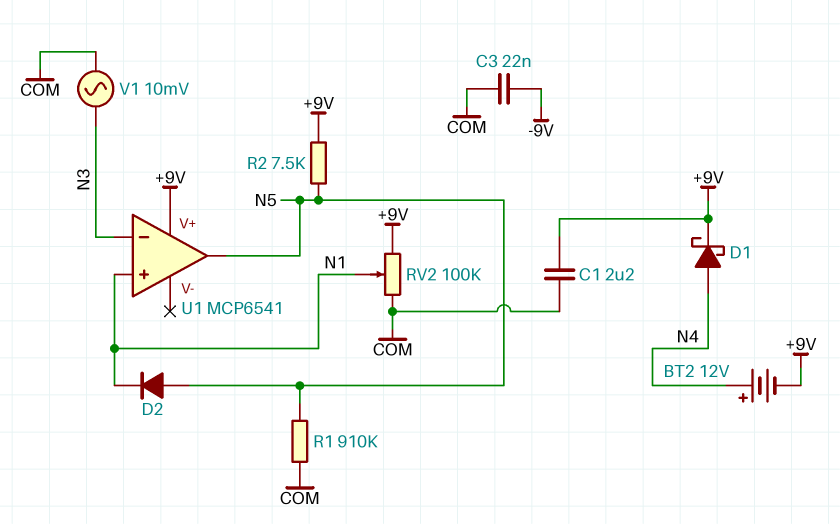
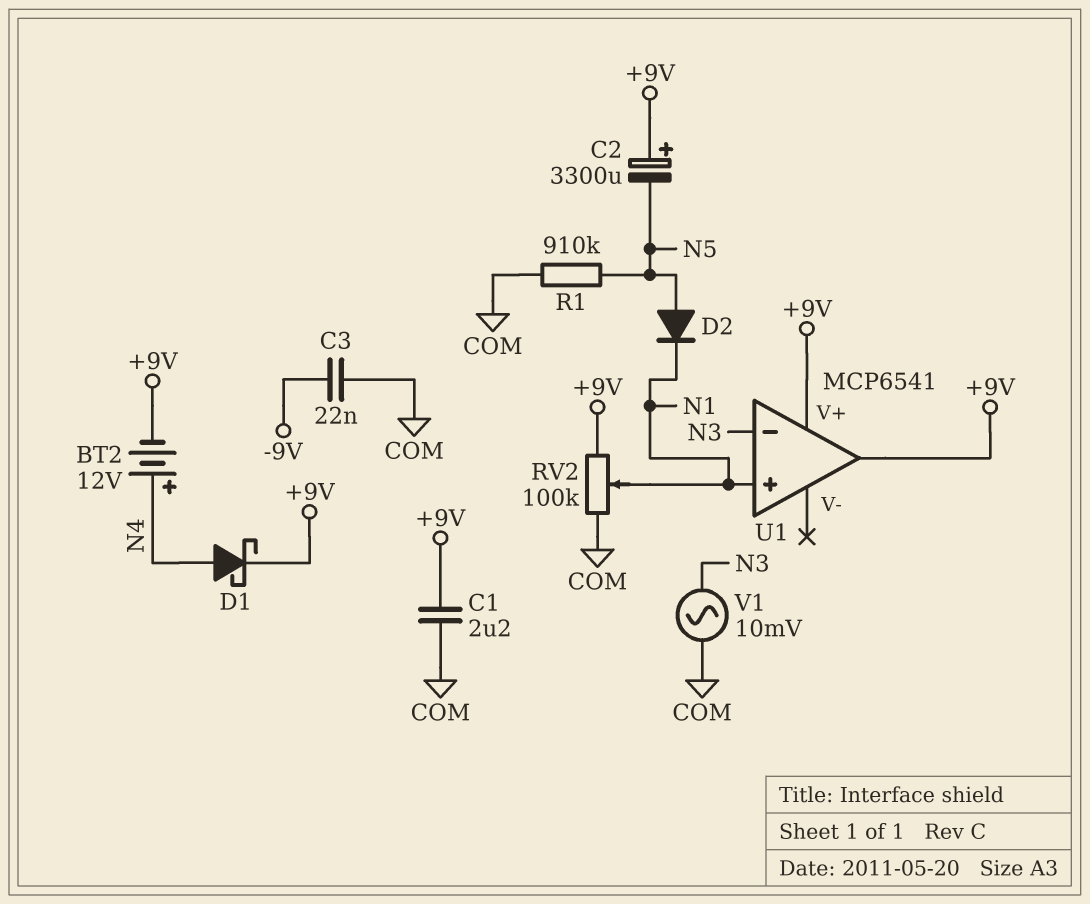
C2: none -> 3300uF (plus +9V, minus N5)
R2: 7.5k (+9V, N5) -> none
U1 pin out: N5 -> +9V

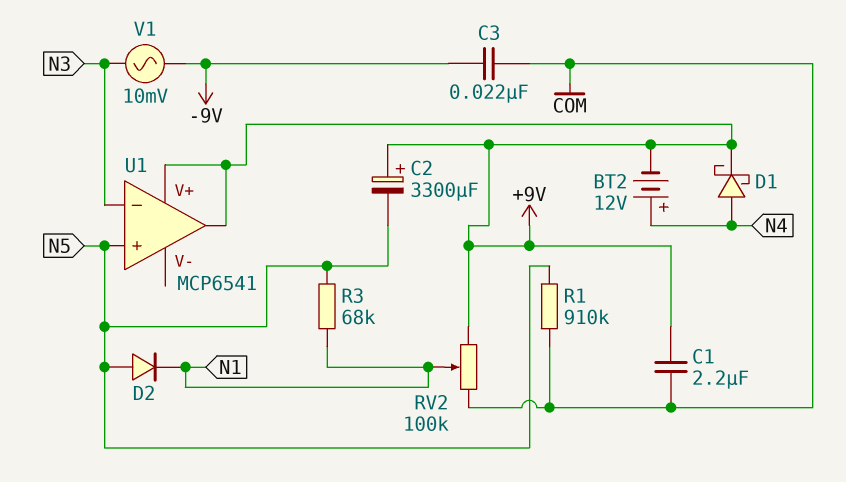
R3: none -> 68k (N1, N5)
U1 pin in+: N1 -> N5
V1: AC 10mV (COM, N3) -> AC 10mV (-9V, N3)

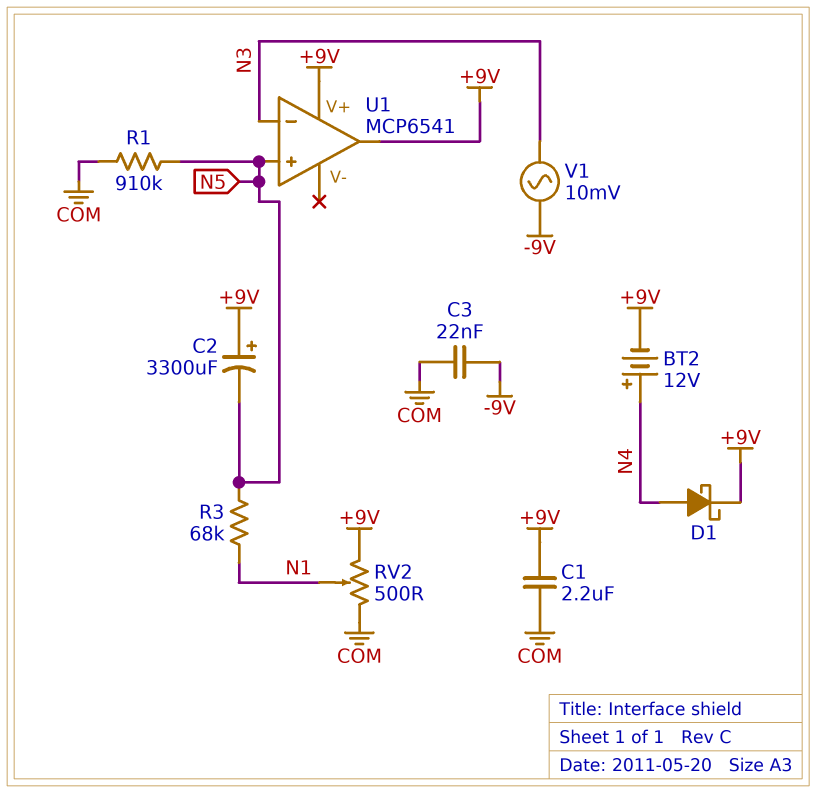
D2: diode (A N5, K N1) -> none
RV2: 100k (+9V, COM, wiper N1) -> 500 (+9V, COM, wiper N1)

